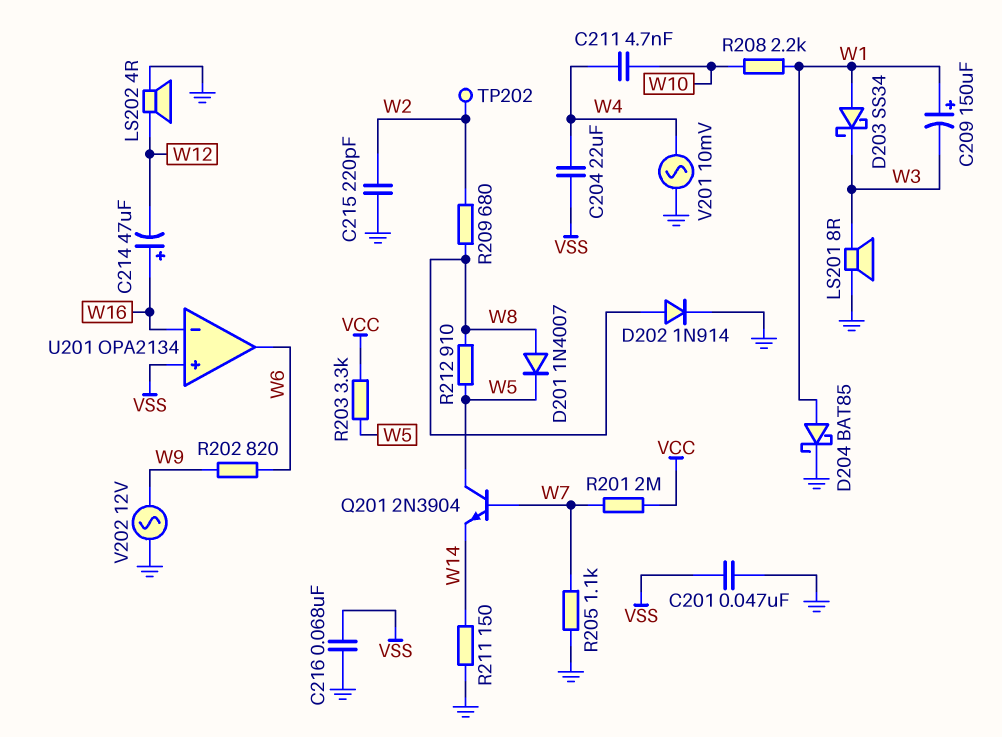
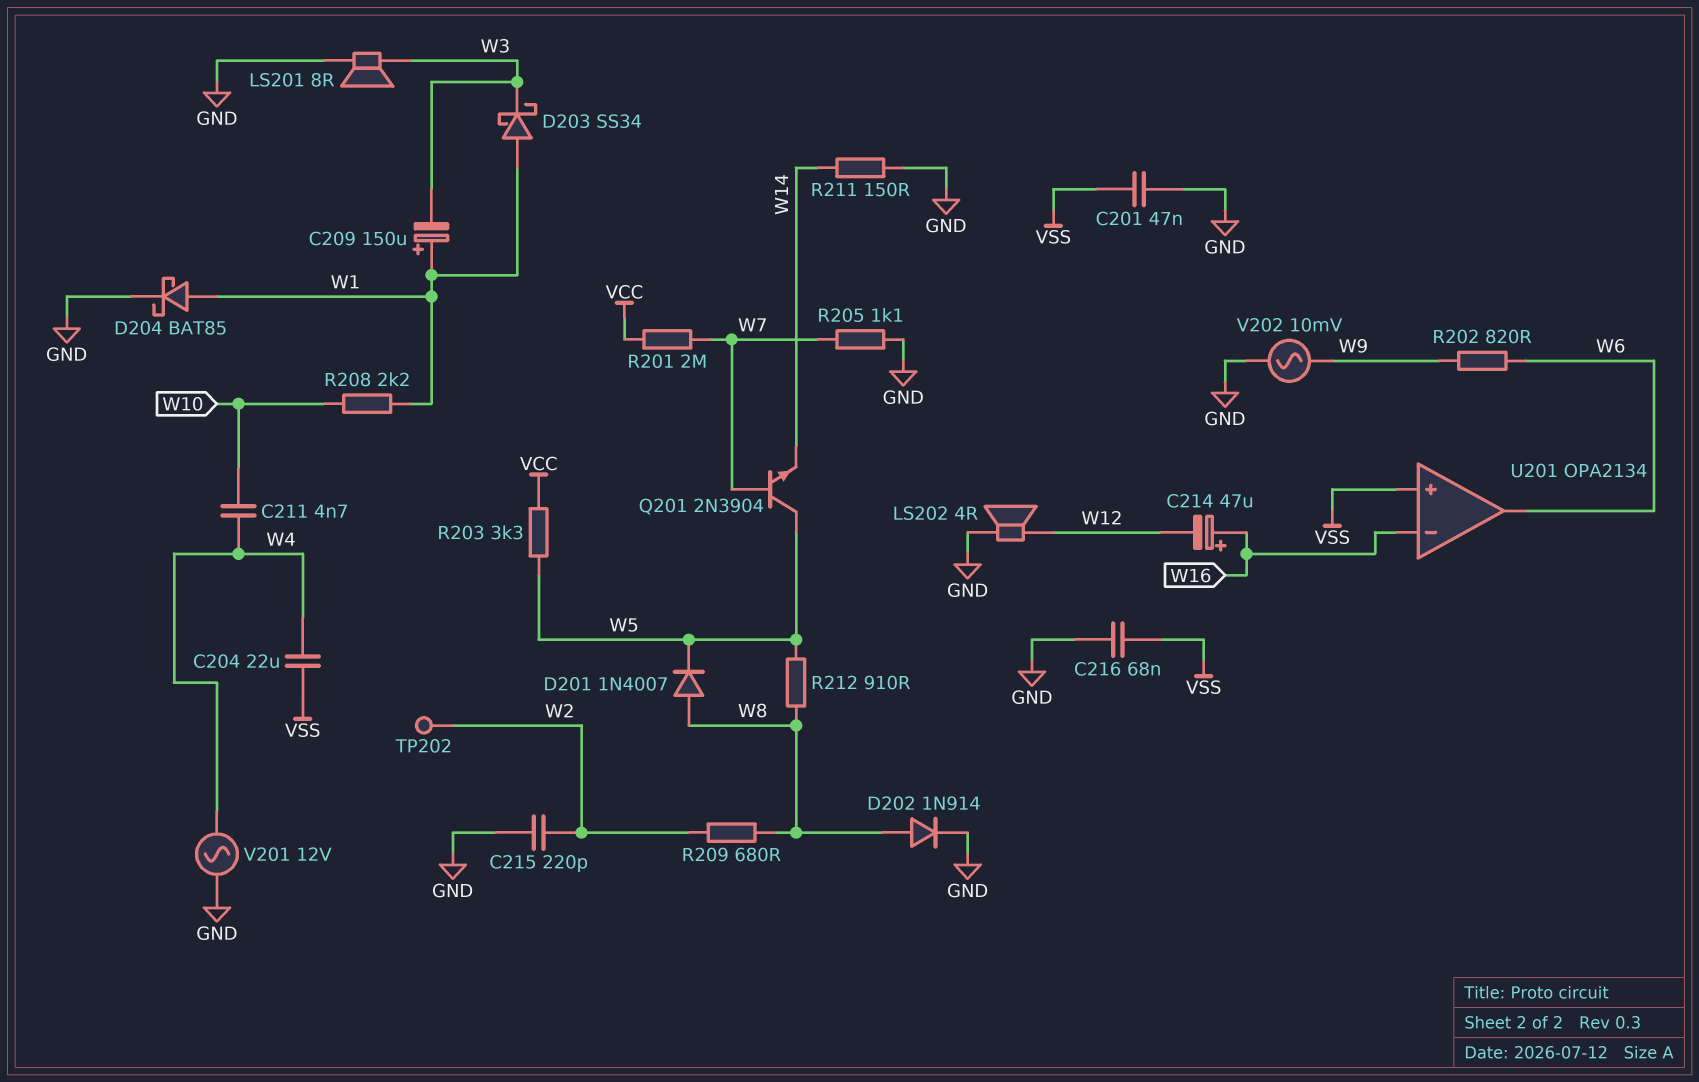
V201: AC 10mV (GND, W4) -> AC 12V (GND, W4)
V202: AC 12V (GND, W9) -> AC 10mV (GND, W9)

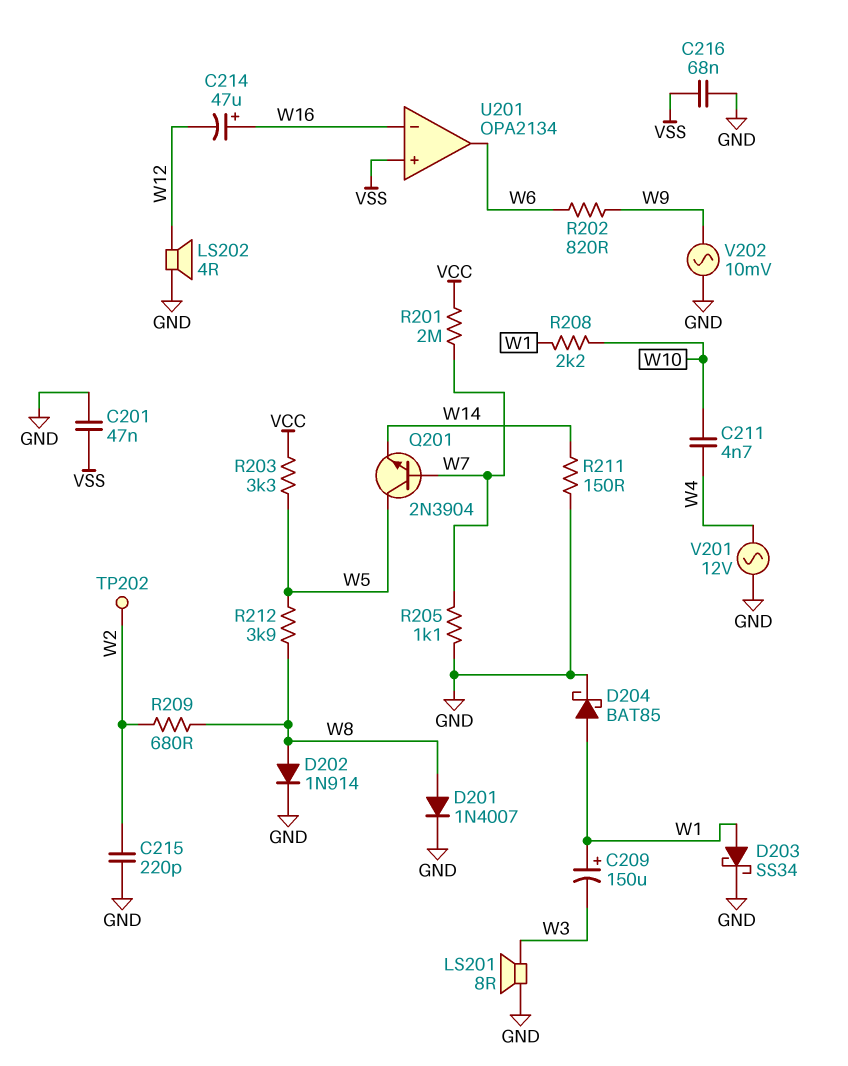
C204: 22uF (VSS, W4) -> none
D201: diode 1N4007 (A W8, K W5) -> diode 1N4007 (A W8, K GND)
D203: schottky SS34 (A W1, K W3) -> schottky SS34 (A W1, K GND)
R212: 910 (W5, W8) -> 3.9k (W5, W8)

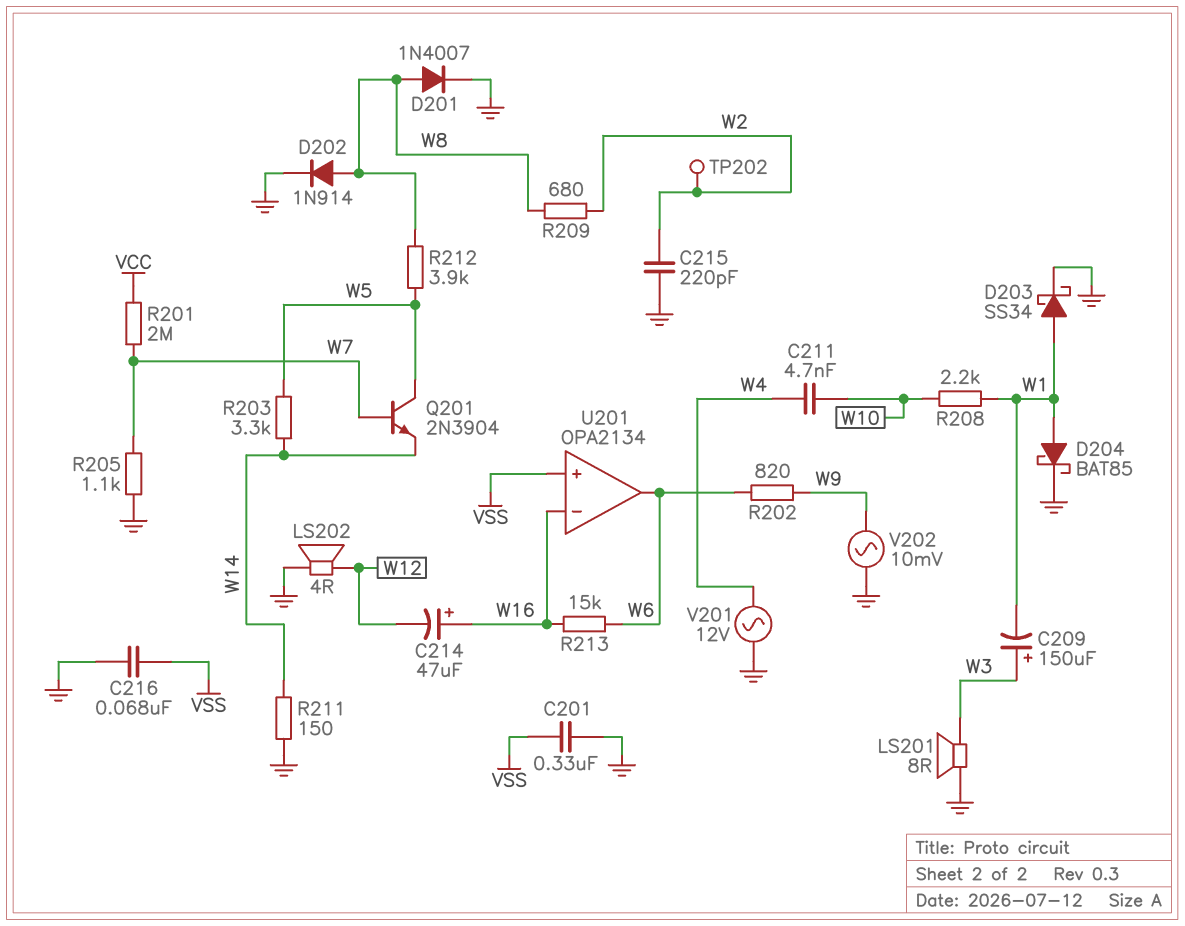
C201: 47nF (GND, VSS) -> 330nF (GND, VSS)
C209: 150uF (plus W1, minus W3) -> 150uF (plus W3, minus W1)
R203: 3.3k (VCC, W5) -> 3.3k (W5, W14)
R213: none -> 15k (W6, W16)

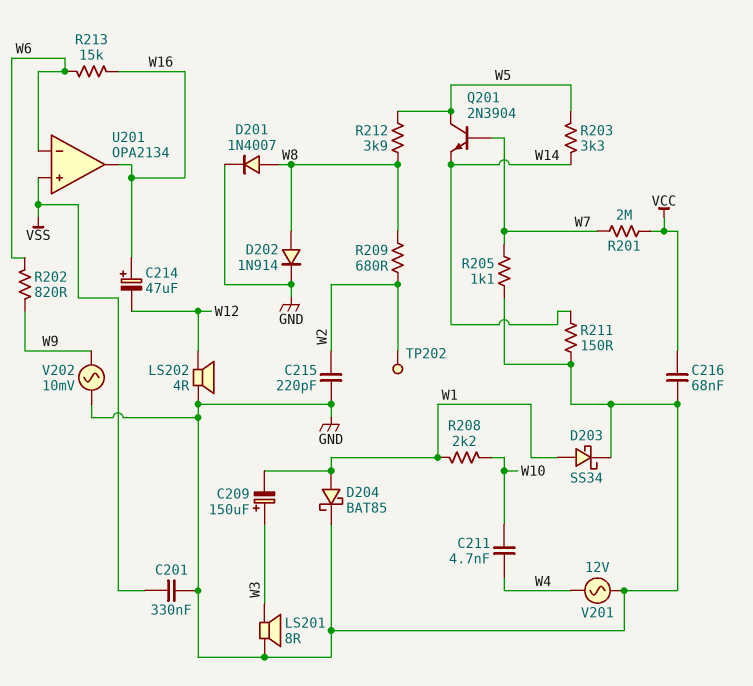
C216: 68nF (GND, VSS) -> 68nF (GND, VCC)
U201 pin in-: W16 -> W6
U201 pin out: W6 -> W16

